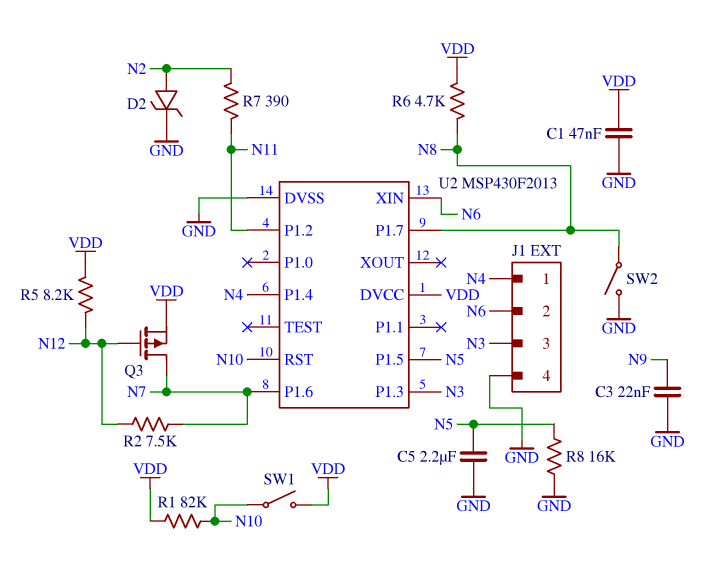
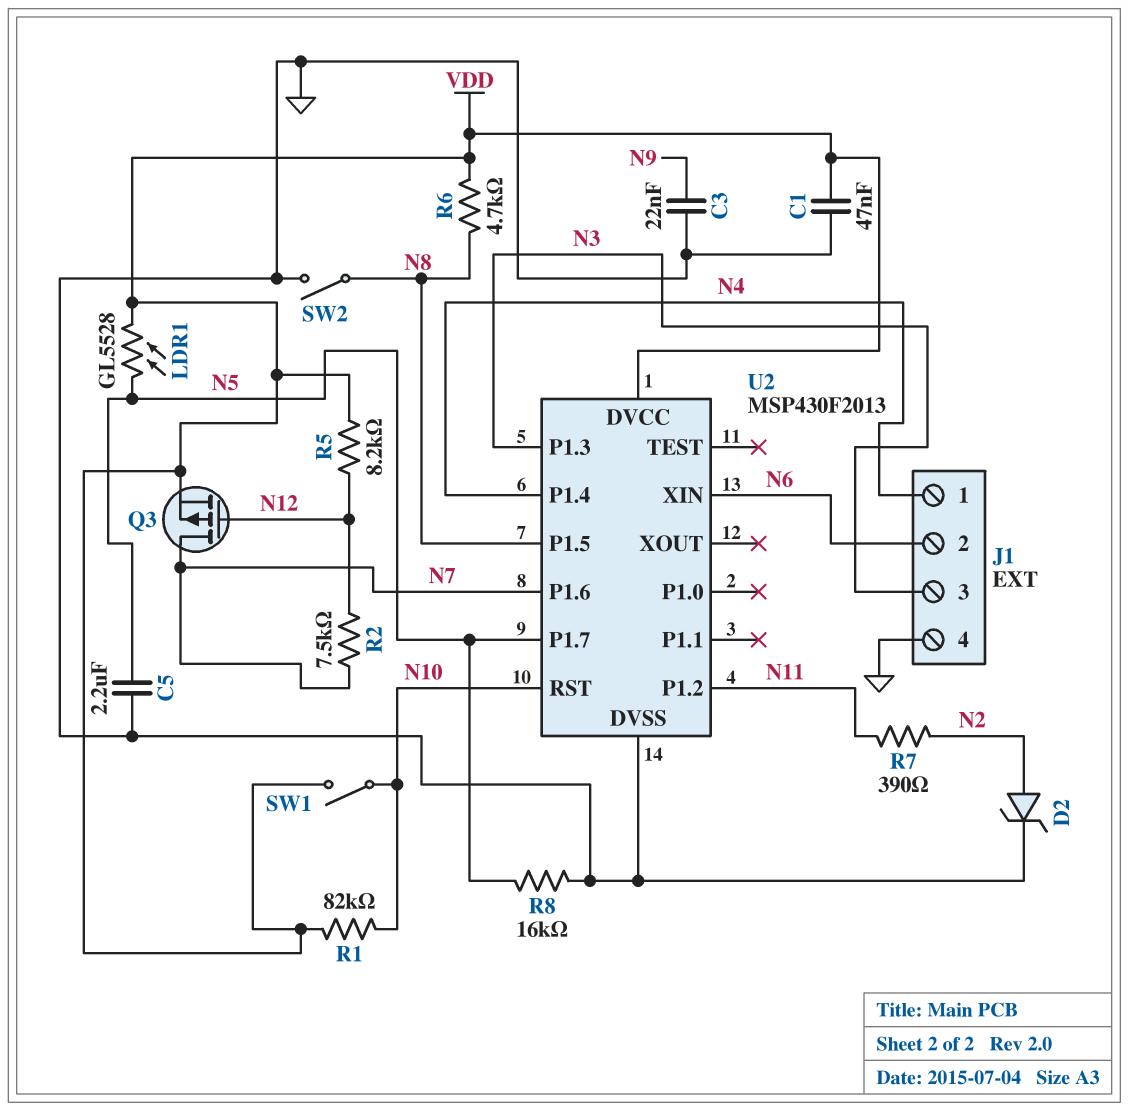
LDR1: none -> GL5528 (N5, VDD)
U2 pin P1.5: N5 -> N8
U2 pin P1.7: N8 -> N5

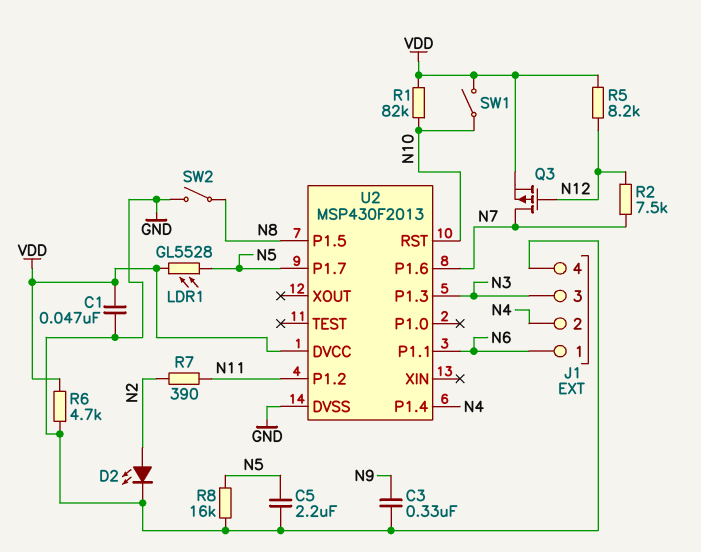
C3: 22nF (GND, N9) -> 330nF (GND, N9)
D2: zener (A N2, K GND) -> LED (A N2, K GND)
J1 pin 1: N4 -> N6
J1 pin 2: N6 -> N4
R6: 4.7k (N8, VDD) -> 4.7k (GND, VDD)
U2 pin P1.1: none -> N6
U2 pin XIN: N6 -> none

